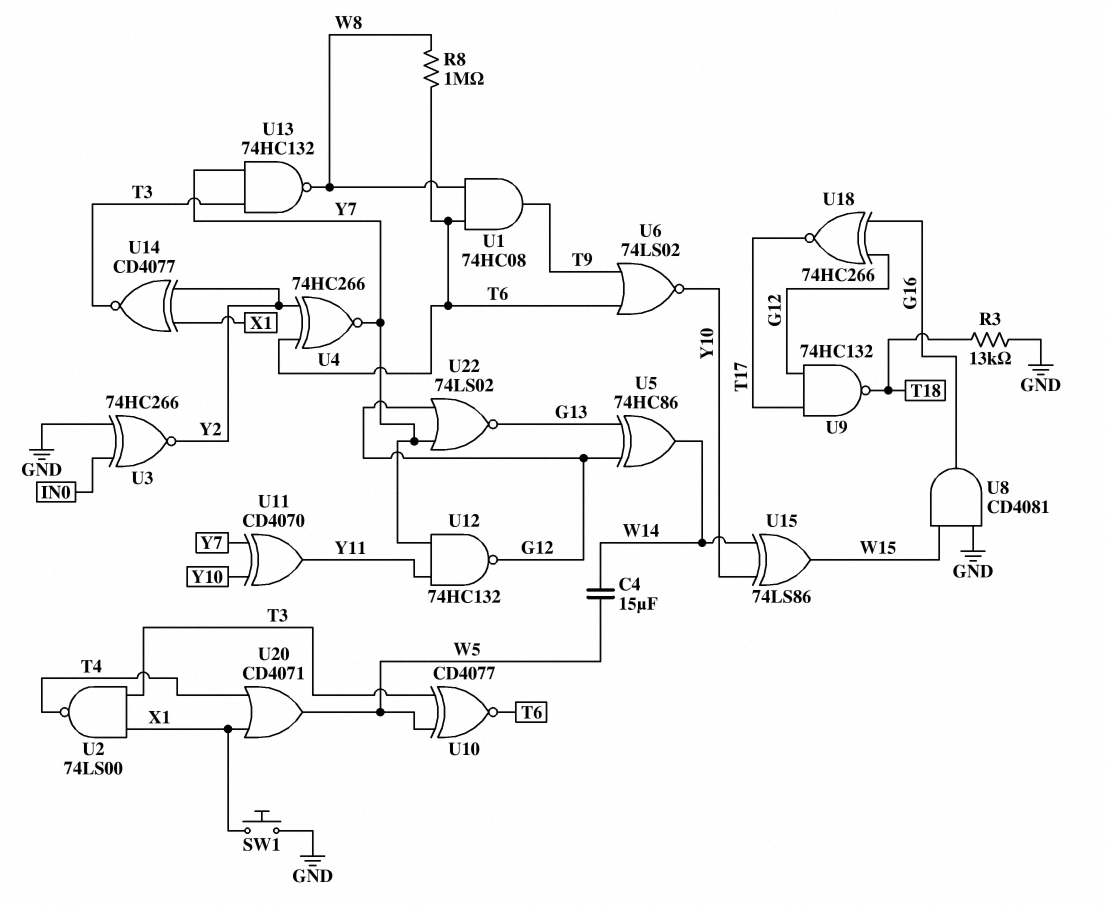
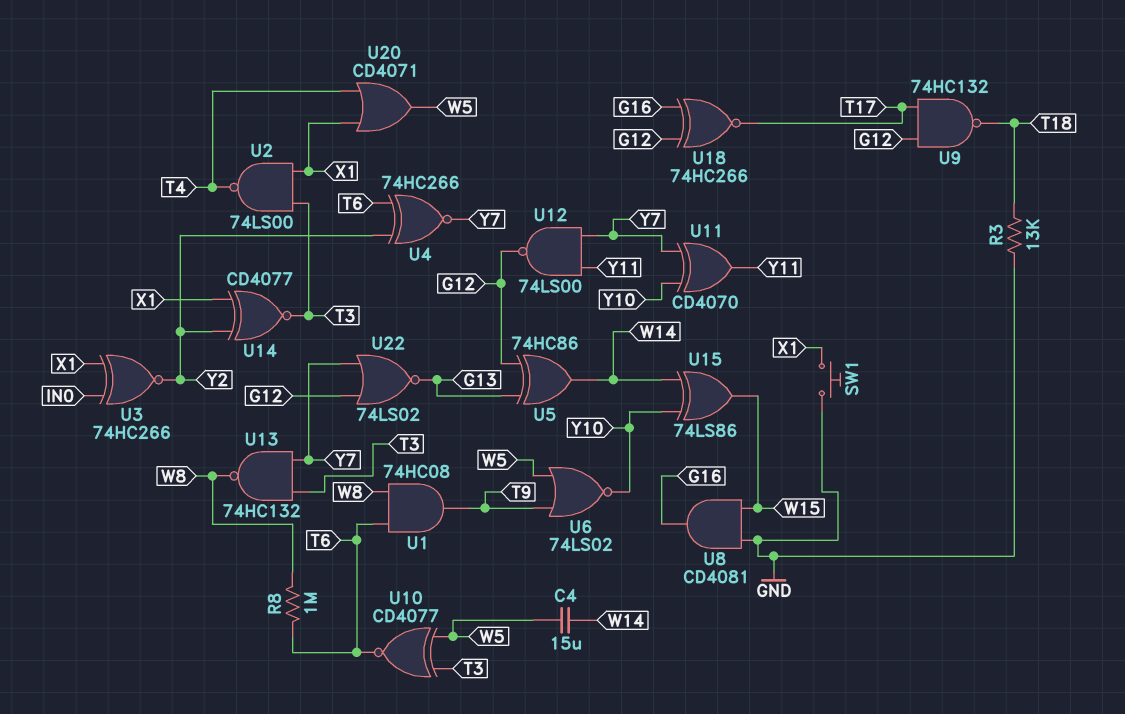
U3: XNOR 74HC266 (in GND, in IN0, out Y2) -> XNOR 74HC266 (in IN0, in X1, out Y2)
U6: NOR 74LS02 (in T6, in T9, out Y10) -> NOR 74LS02 (in T9, in W5, out Y10)
U12: NAND 74HC132 (in Y7, in Y11, out G12) -> NAND 74LS00 (in Y7, in Y11, out G12)

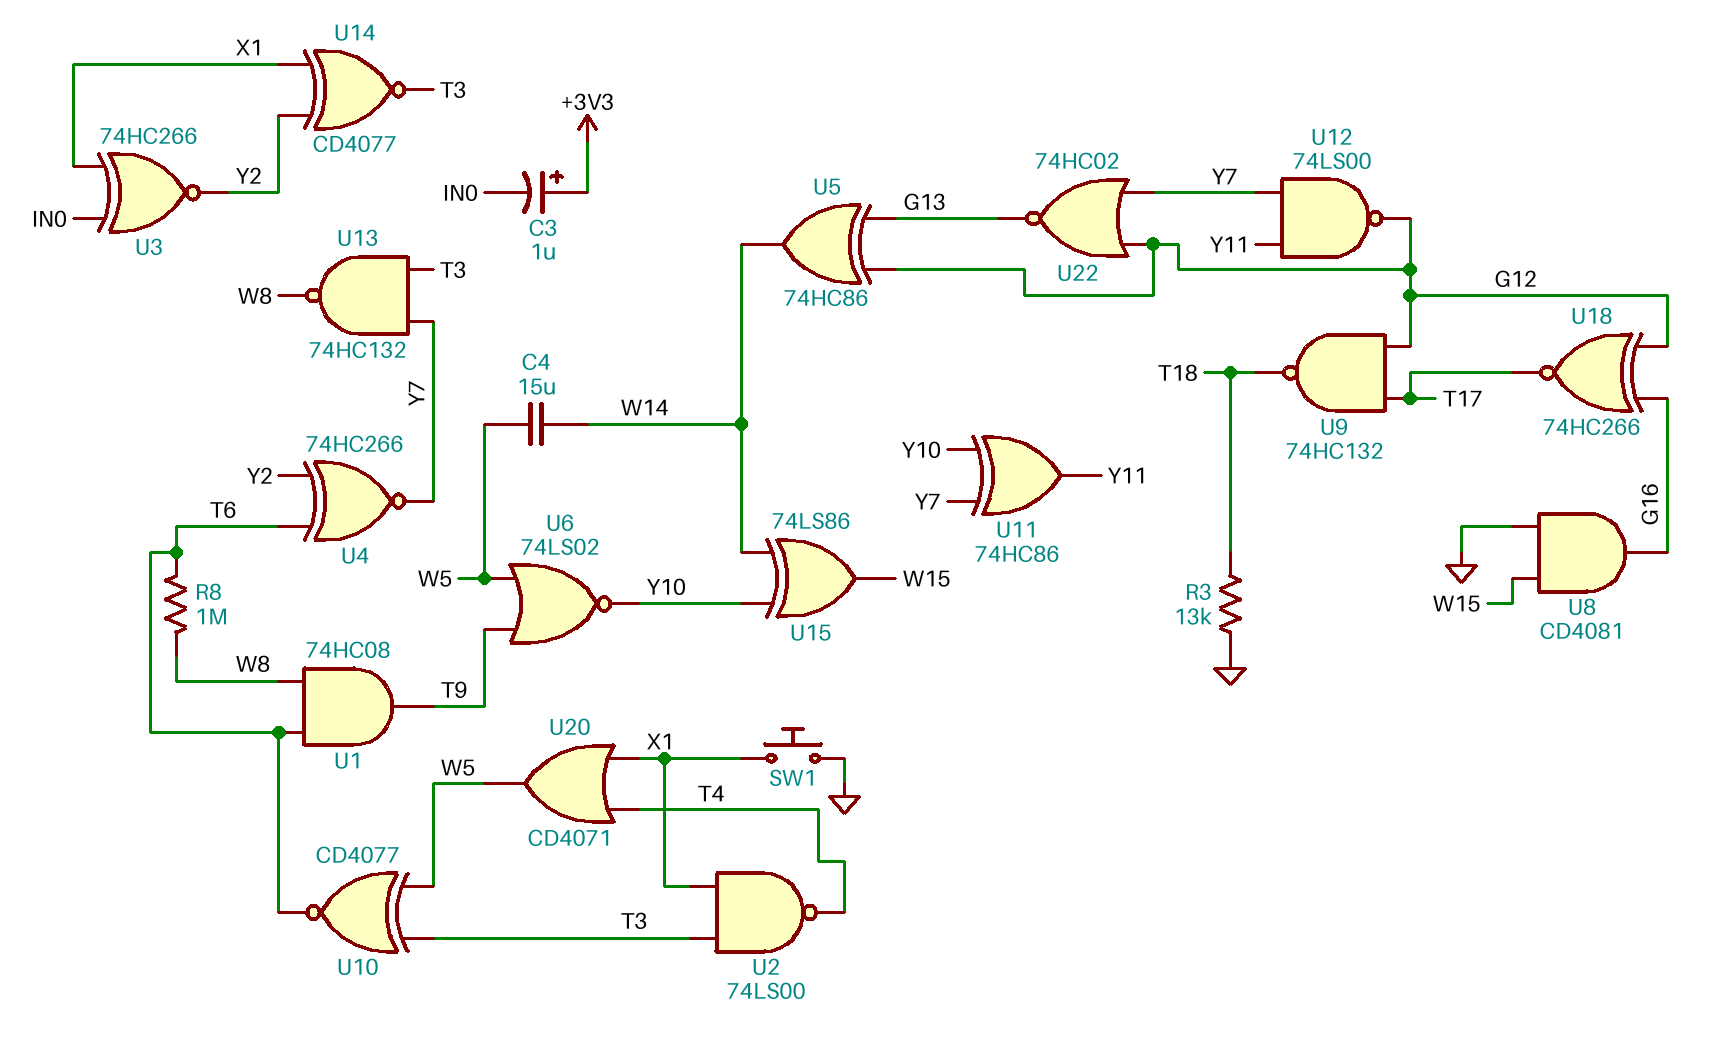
C3: none -> 1uF (plus +3V3, minus IN0)
U11: XOR CD4070 (in Y7, in Y10, out Y11) -> XOR 74HC86 (in Y7, in Y10, out Y11)
U22: NOR 74LS02 (in G12, in Y7, out G13) -> NOR 74HC02 (in G12, in Y7, out G13)

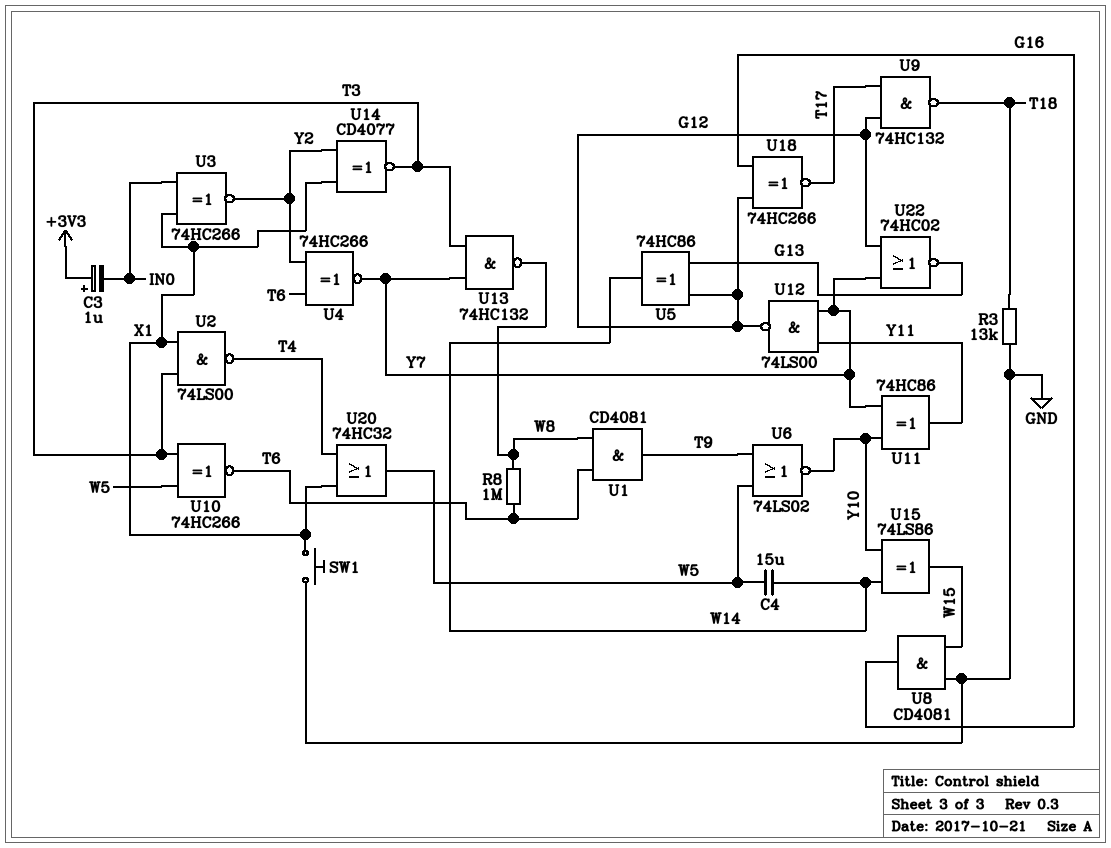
U1: AND 74HC08 (in T6, in W8, out T9) -> AND CD4081 (in T6, in W8, out T9)
U10: XNOR CD4077 (in T3, in W5, out T6) -> XNOR 74HC266 (in T3, in W5, out T6)
U20: OR CD4071 (in T4, in X1, out W5) -> OR 74HC32 (in T4, in X1, out W5)

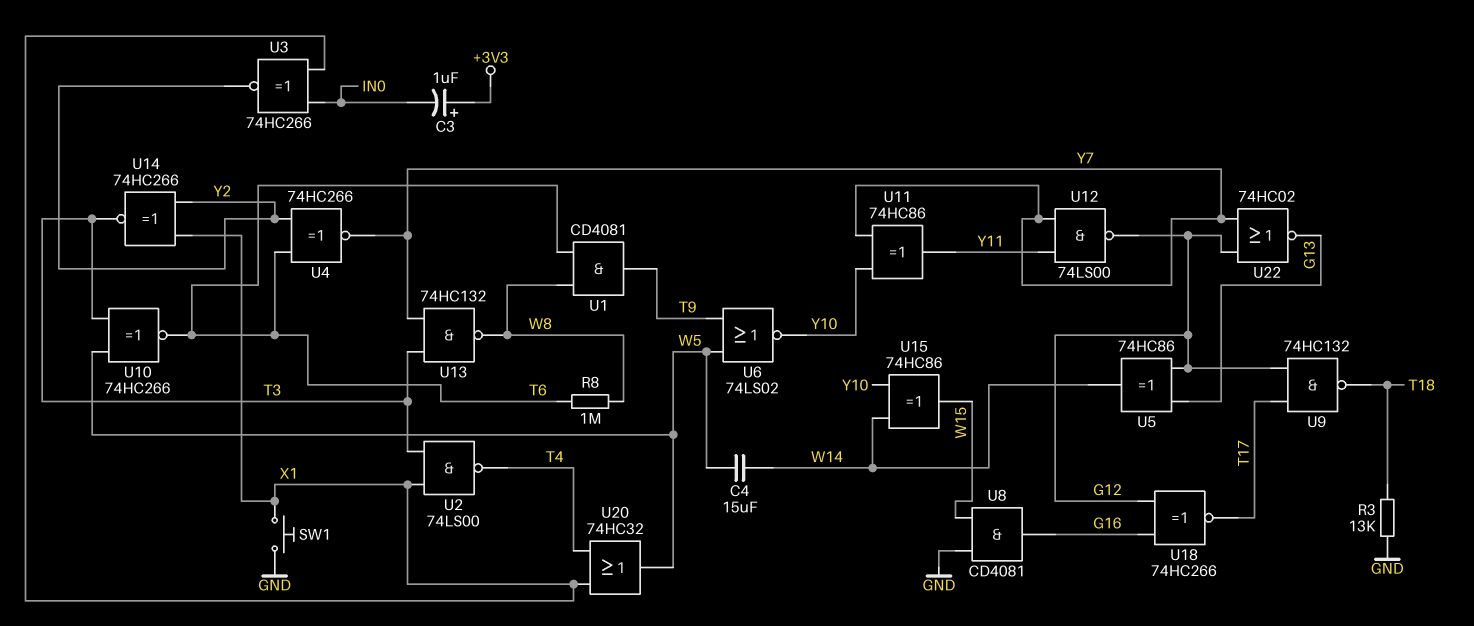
U14: XNOR CD4077 (in X1, in Y2, out T3) -> XNOR 74HC266 (in X1, in Y2, out T3)
U15: XOR 74LS86 (in W14, in Y10, out W15) -> XOR 74HC86 (in W14, in Y10, out W15)

